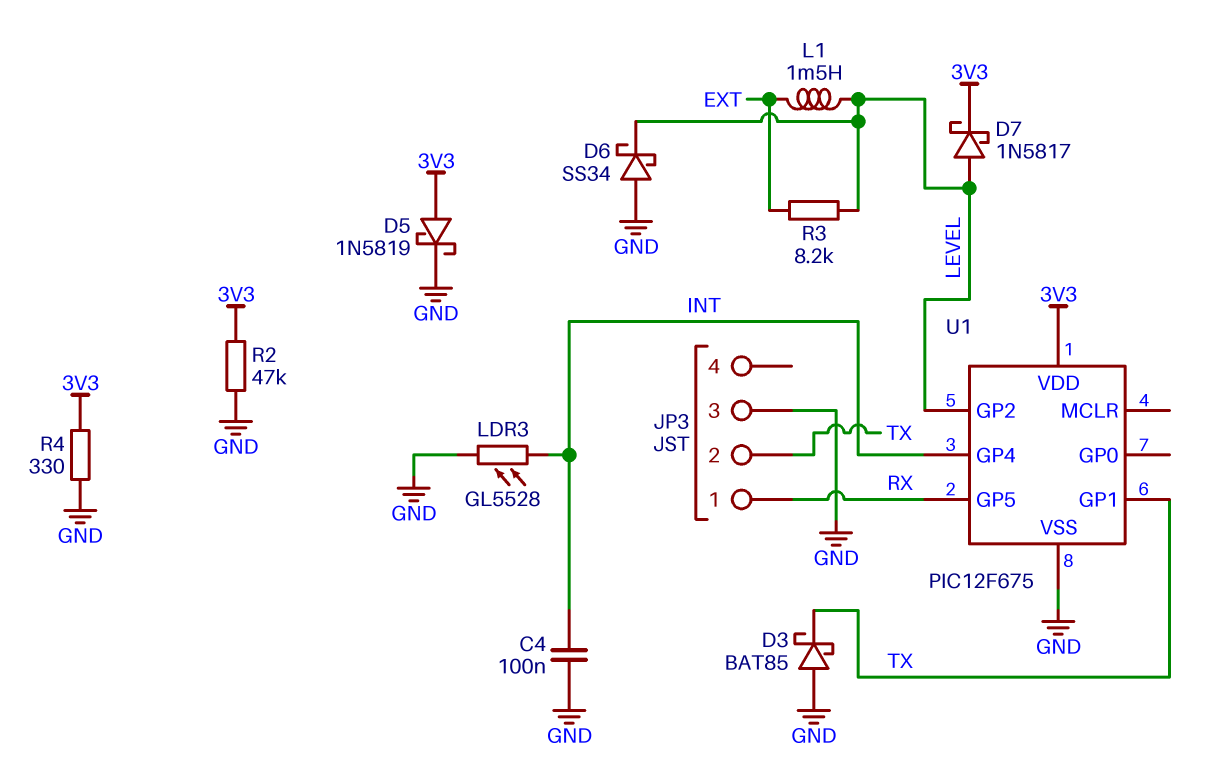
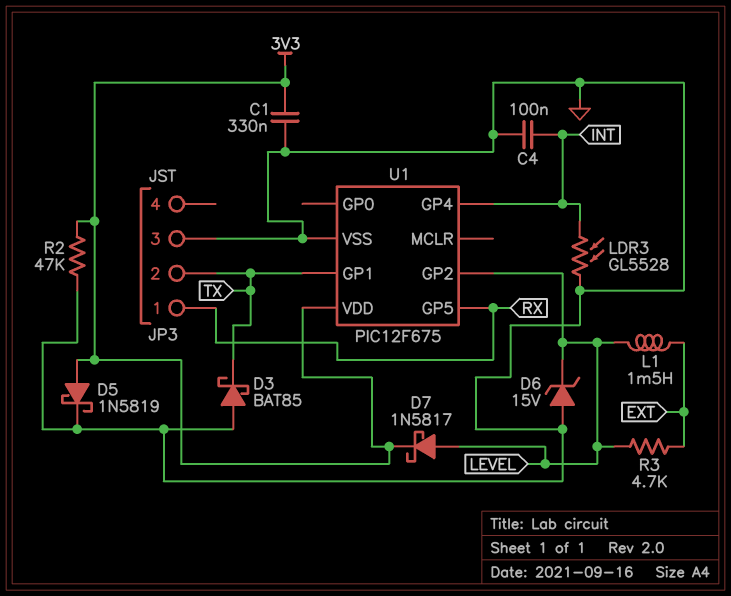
C1: none -> 330nF (3V3, GND)
D6: schottky SS34 (A GND, K LEVEL) -> zener 15V (A GND, K LEVEL)
R3: 8.2k (EXT, LEVEL) -> 4.7k (EXT, LEVEL)
R4: 330 (3V3, GND) -> none

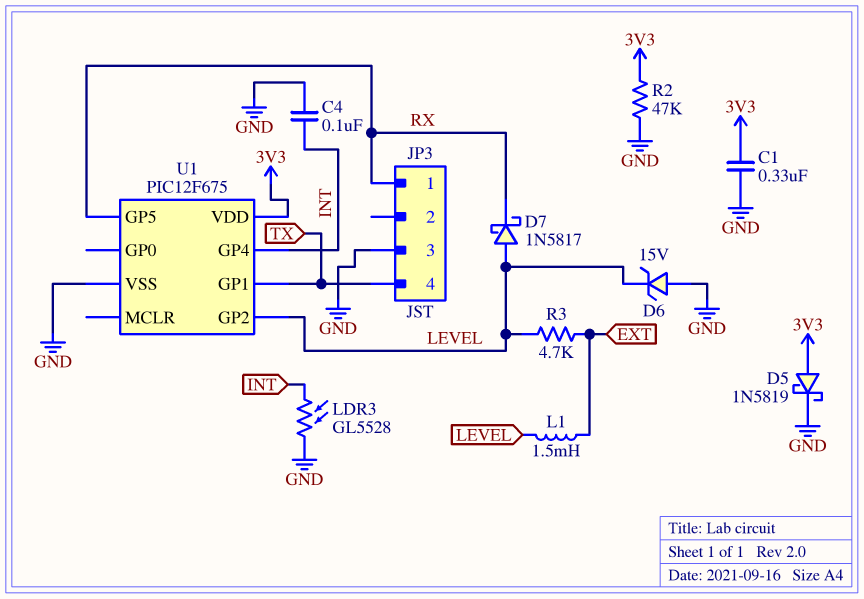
D3: schottky BAT85 (A GND, K TX) -> none
D7: schottky 1N5817 (A LEVEL, K 3V3) -> schottky 1N5817 (A LEVEL, K RX)
JP3 pin 2: TX -> none
JP3 pin 4: none -> TX

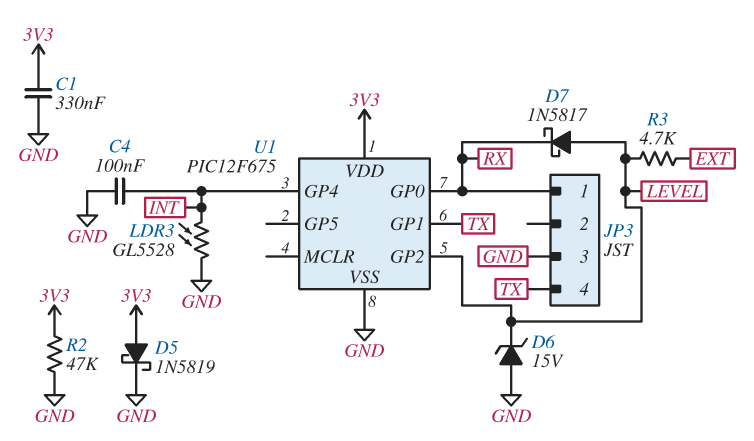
L1: 1.5mH (EXT, LEVEL) -> none
U1 pin GP0: none -> RX
U1 pin GP5: RX -> none

